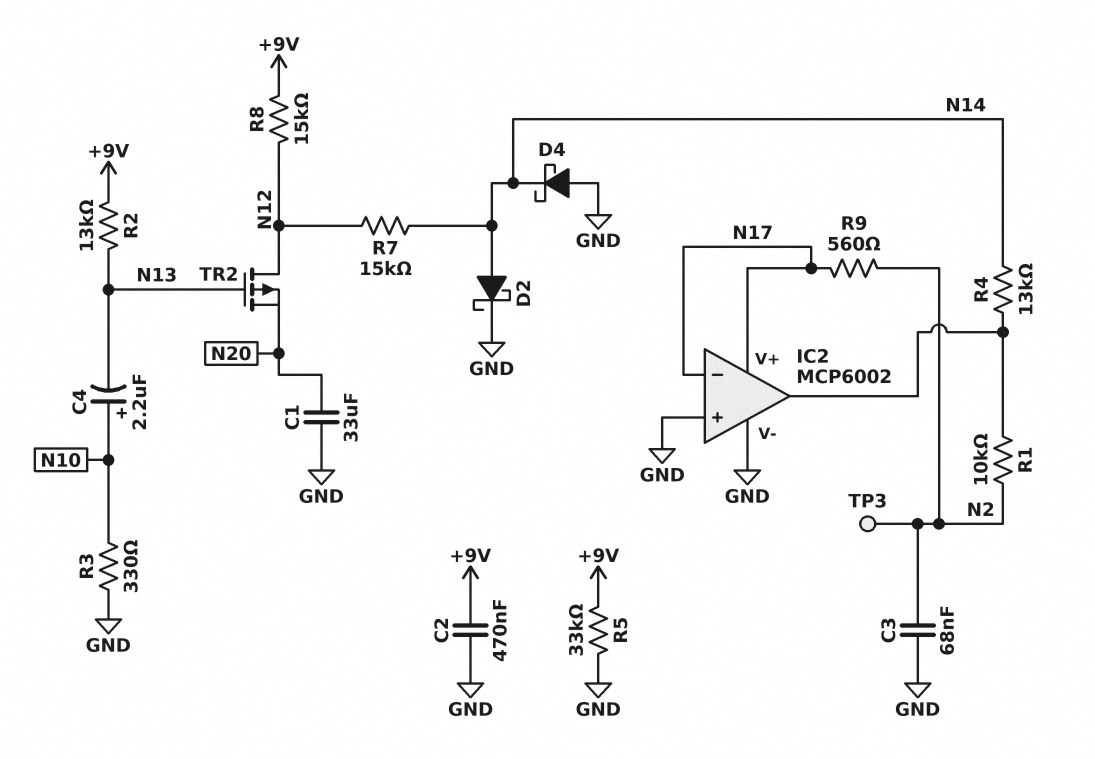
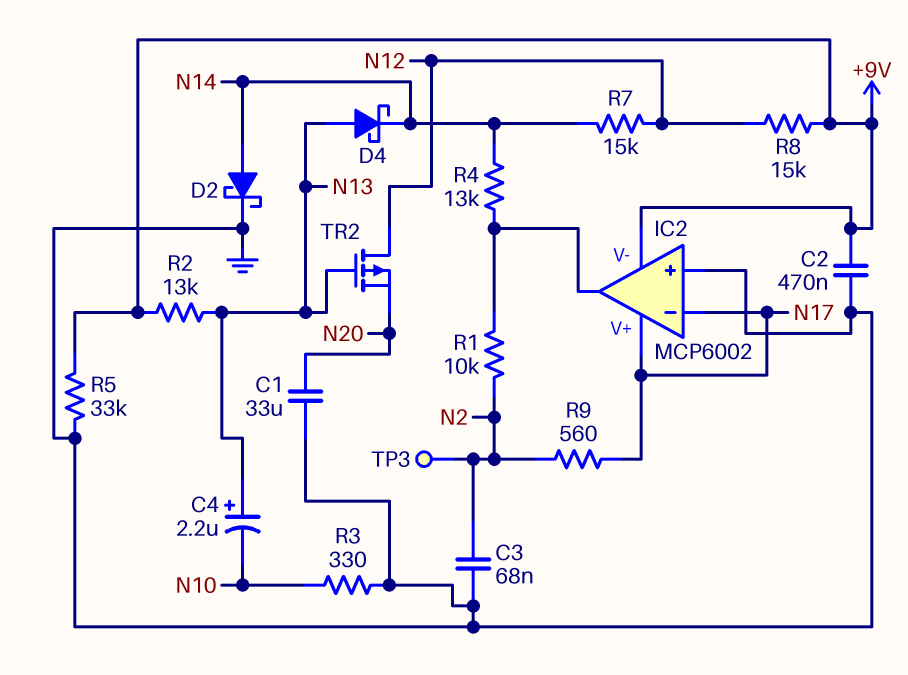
C4: 2.2uF (plus N10, minus N13) -> 2.2uF (plus N13, minus N10)
D4: schottky (A GND, K N14) -> schottky (A N13, K N14)
IC2 pin V-: GND -> +9V

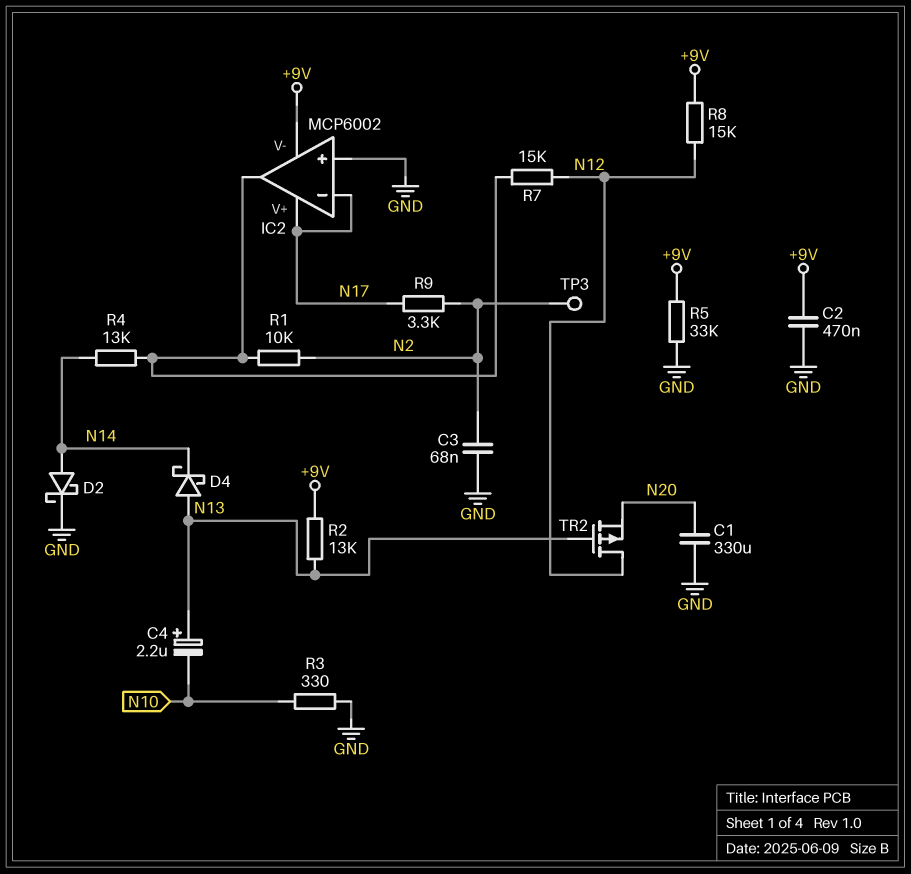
C1: 33uF (GND, N20) -> 330uF (GND, N20)
R7: 15k (N12, N14) -> 15k (IC2/out, N12)
R9: 560 (N2, N17) -> 3.3k (N2, N17)

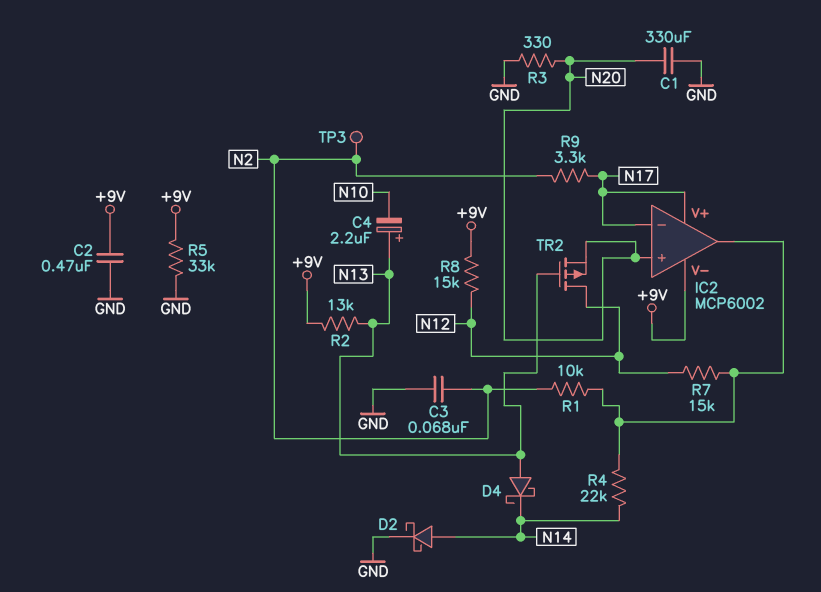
IC2 pin in+: GND -> N20
R3: 330 (GND, N10) -> 330 (GND, N20)
R4: 13k (IC2/out, N14) -> 22k (IC2/out, N14)

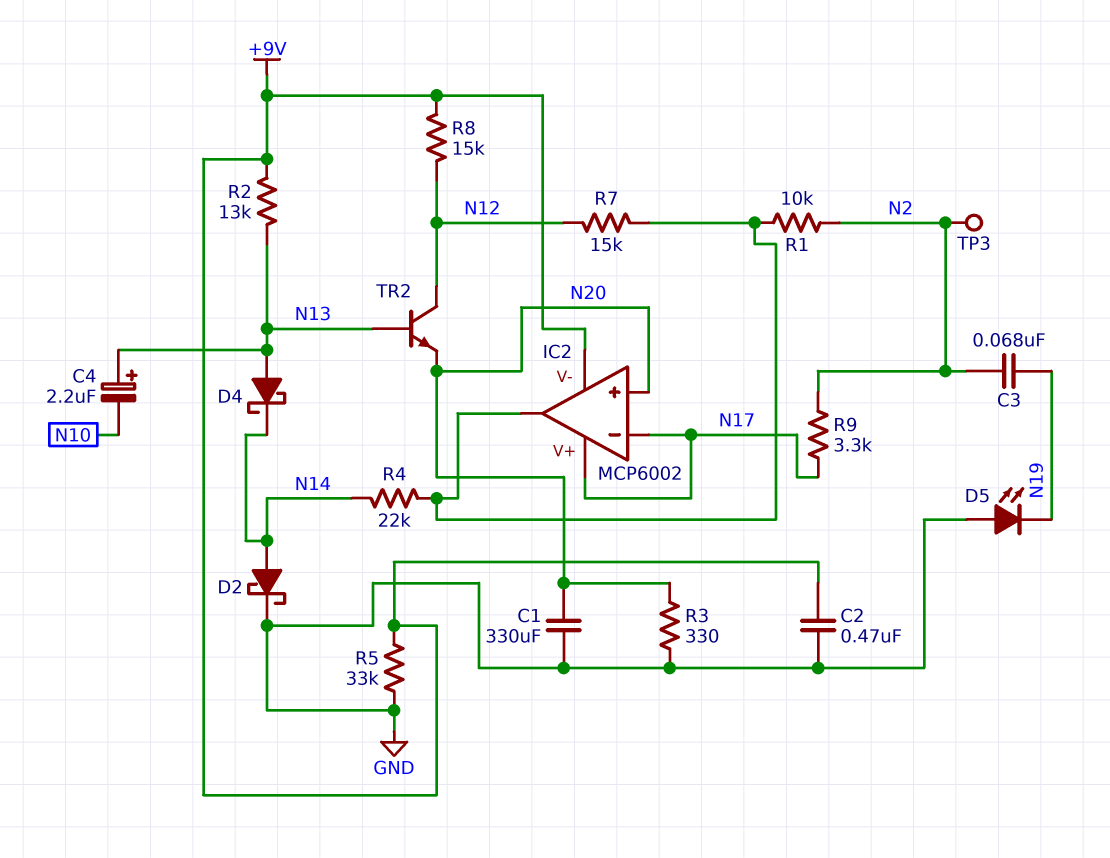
C3: 68nF (GND, N2) -> 68nF (N2, N19)
D5: none -> LED (A GND, K N19)
TR2: PMOS (G N13, D N12, S N20) -> NPN (B N13, C N12, E N20)

